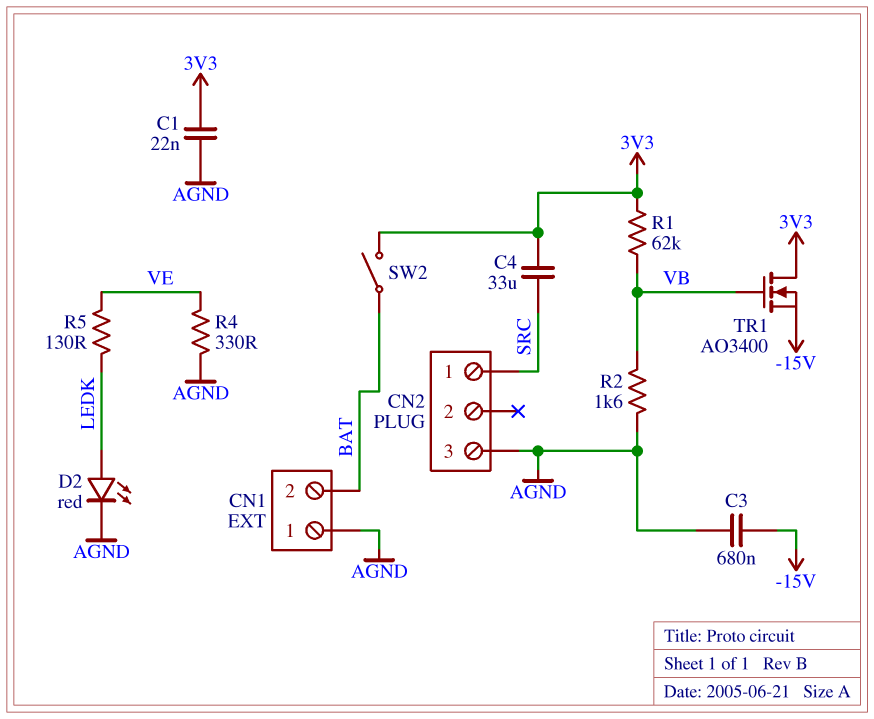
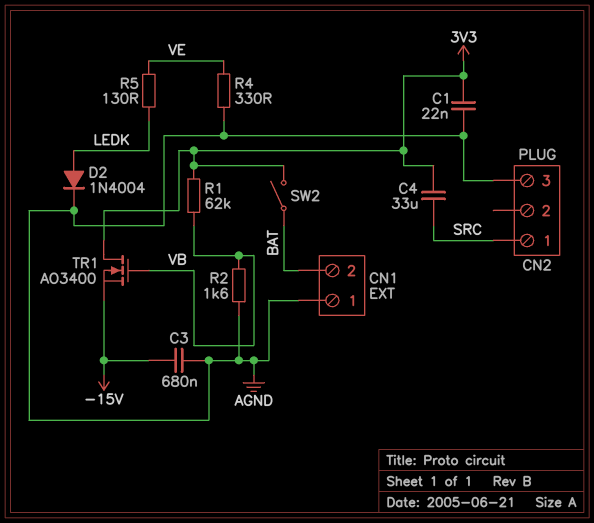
D2: LED red (A LEDK, K AGND) -> diode 1N4004 (A LEDK, K AGND)

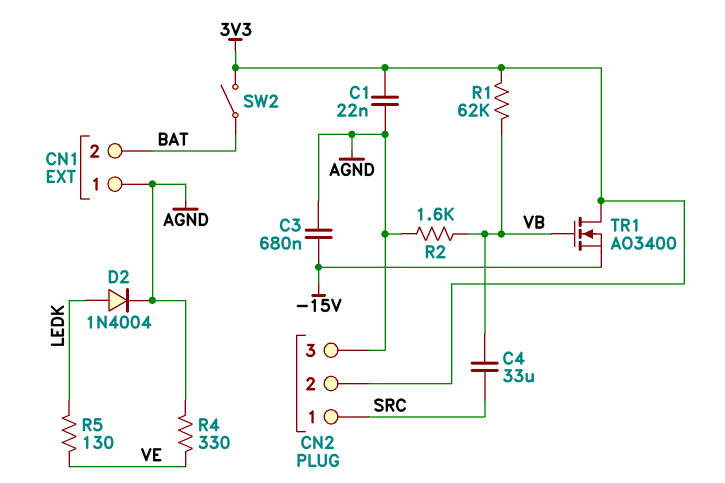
C4: 33uF (3V3, SRC) -> 33uF (SRC, VB)
CN2 pin 2: none -> 3V3

